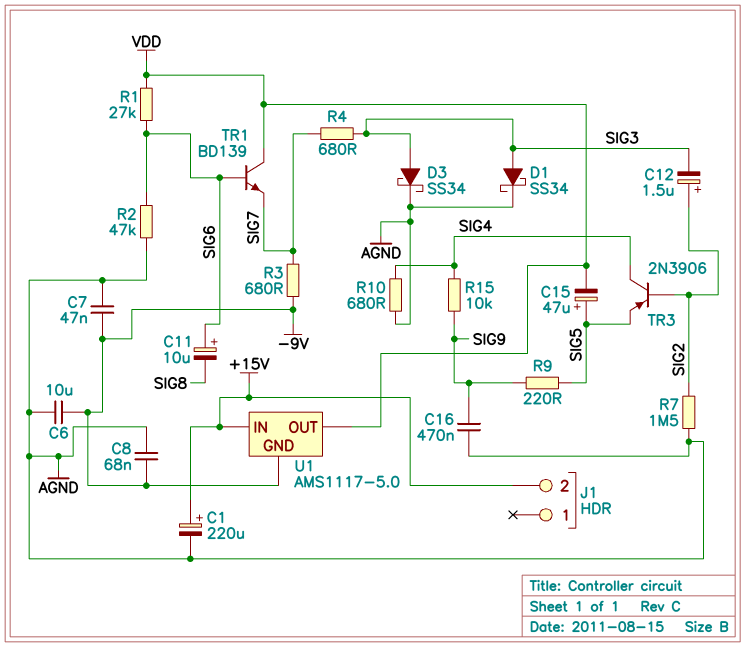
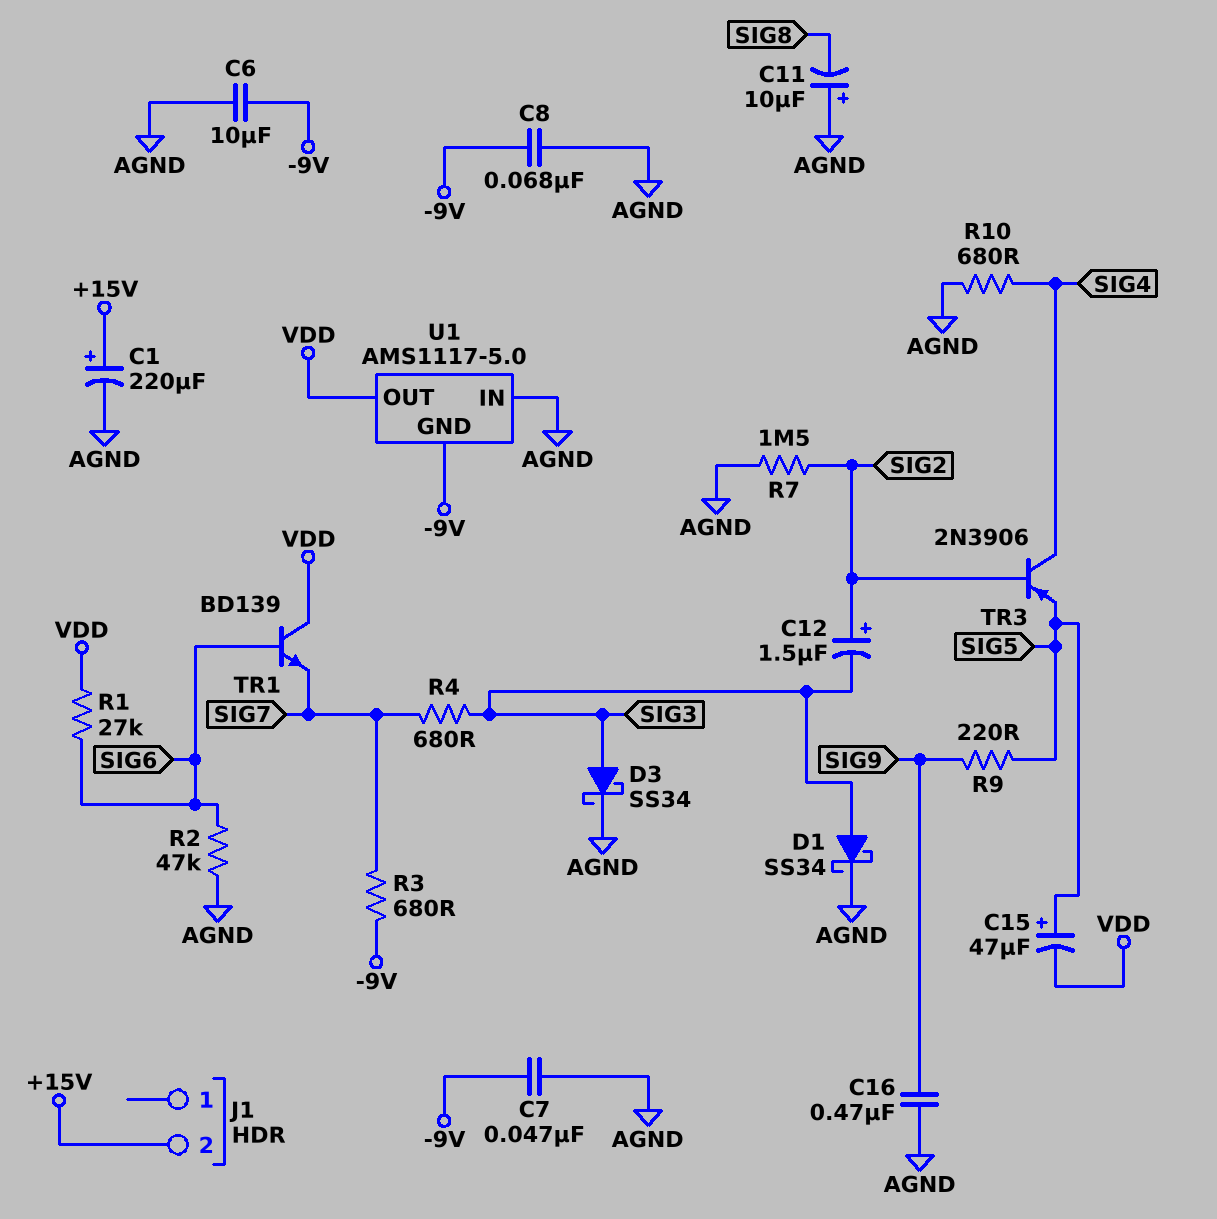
C11: 10uF (plus SIG6, minus SIG8) -> 10uF (plus AGND, minus SIG8)
R15: 10k (SIG4, SIG9) -> none
U1 pin IN: +15V -> AGND

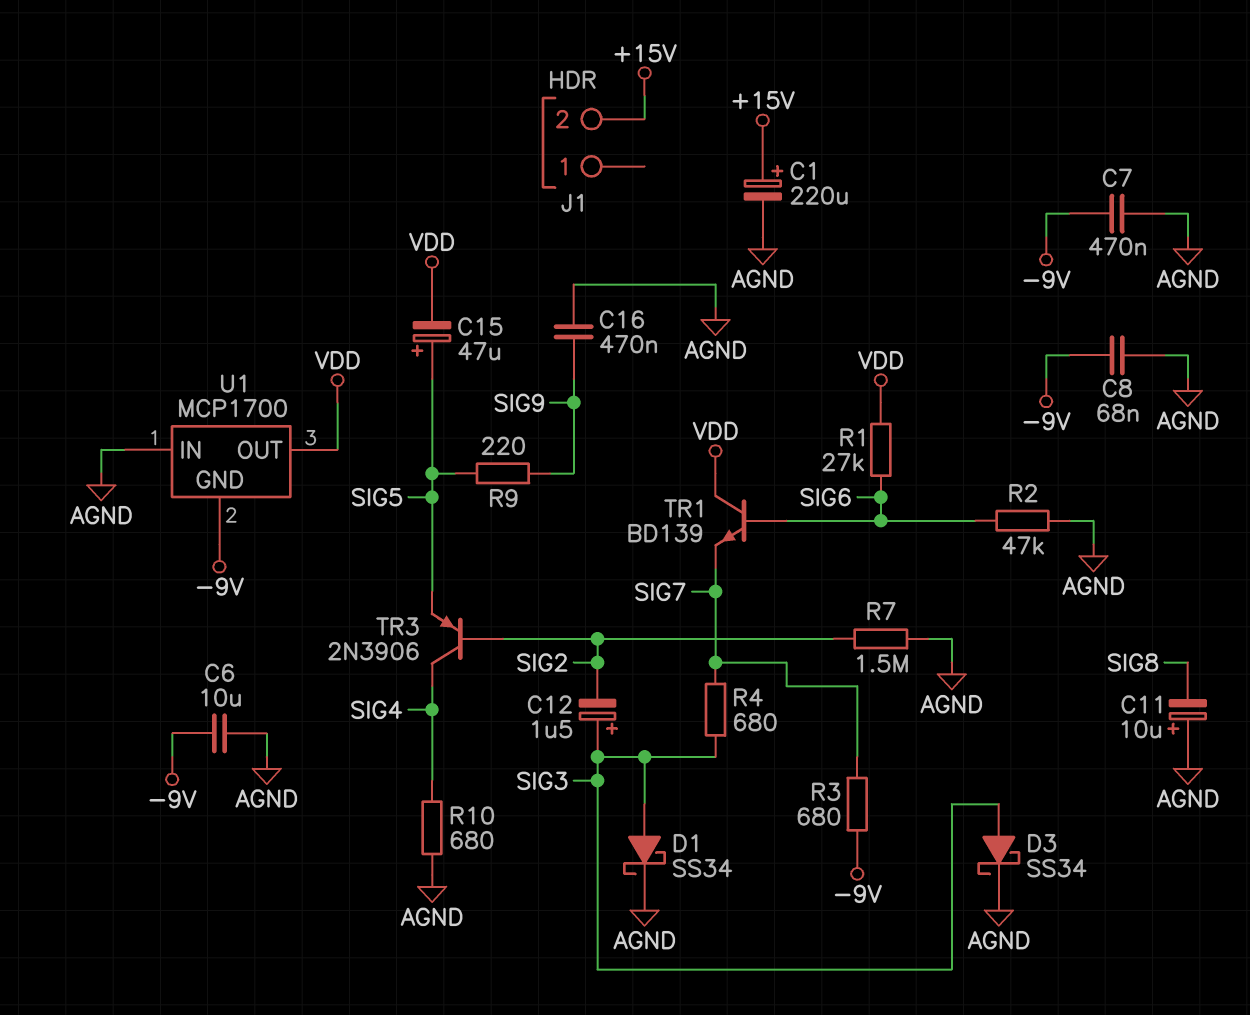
C7: 47nF (-9V, AGND) -> 470nF (-9V, AGND)
C12: 1.5uF (plus SIG2, minus SIG3) -> 1.5uF (plus SIG3, minus SIG2)
U1: AMS1117-5.0 -> MCP1700

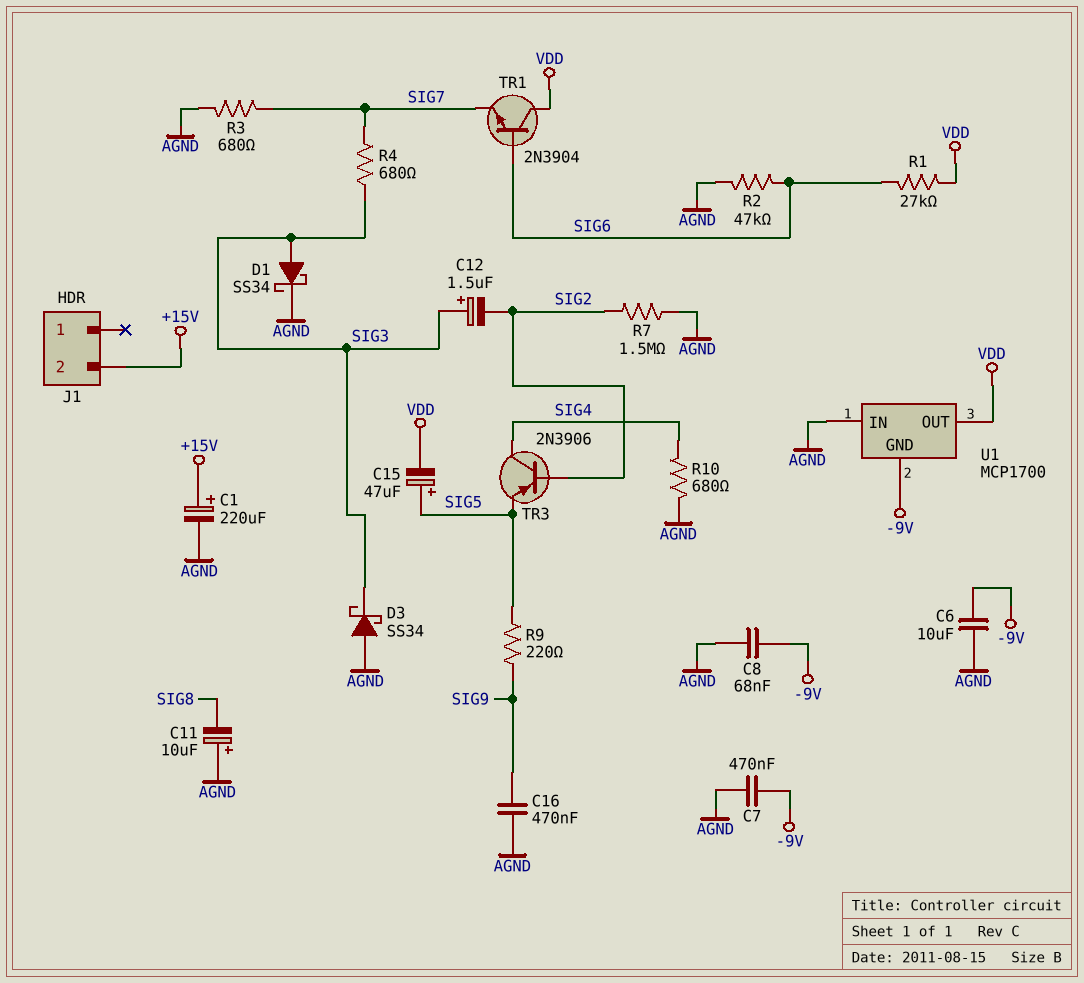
D3: schottky SS34 (A SIG3, K AGND) -> schottky SS34 (A AGND, K SIG3)
R3: 680 (-9V, SIG7) -> 680 (AGND, SIG7)
TR1: NPN BD139 (B SIG6, C VDD, E SIG7) -> NPN 2N3904 (B SIG6, C VDD, E SIG7)

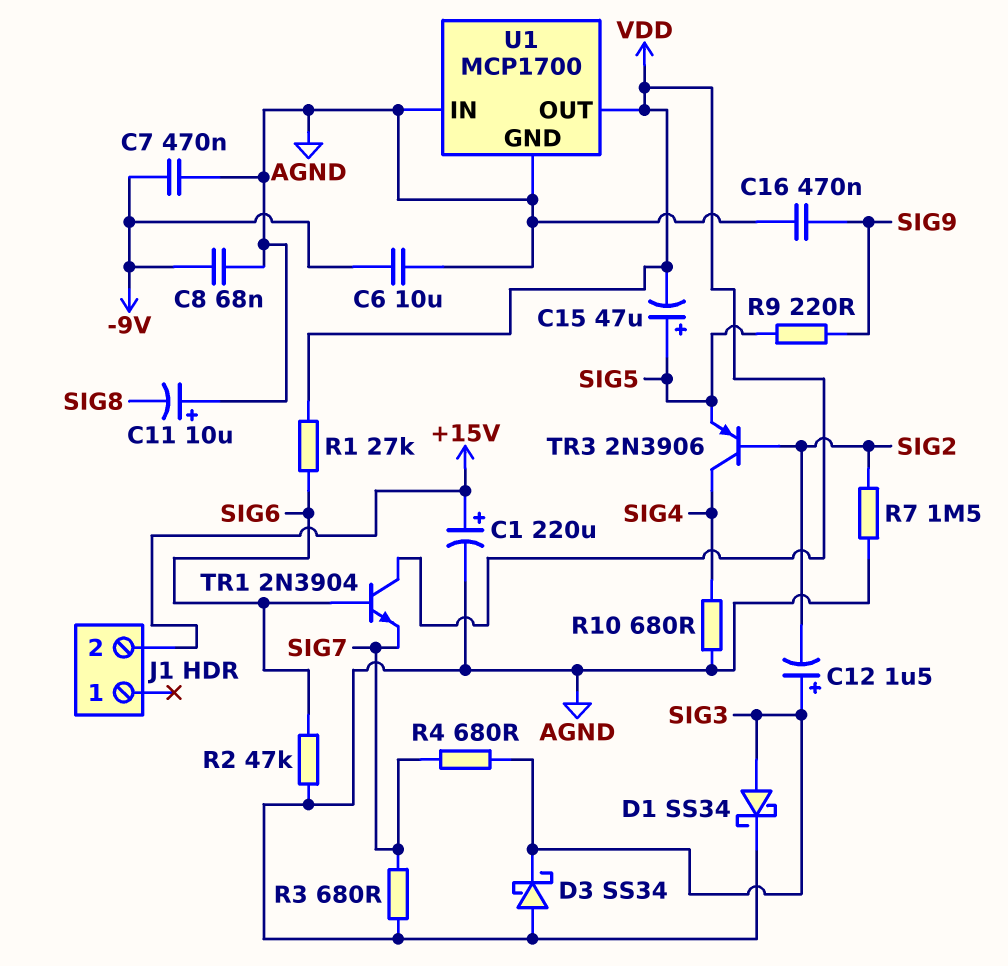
U1 pin GND: -9V -> AGND

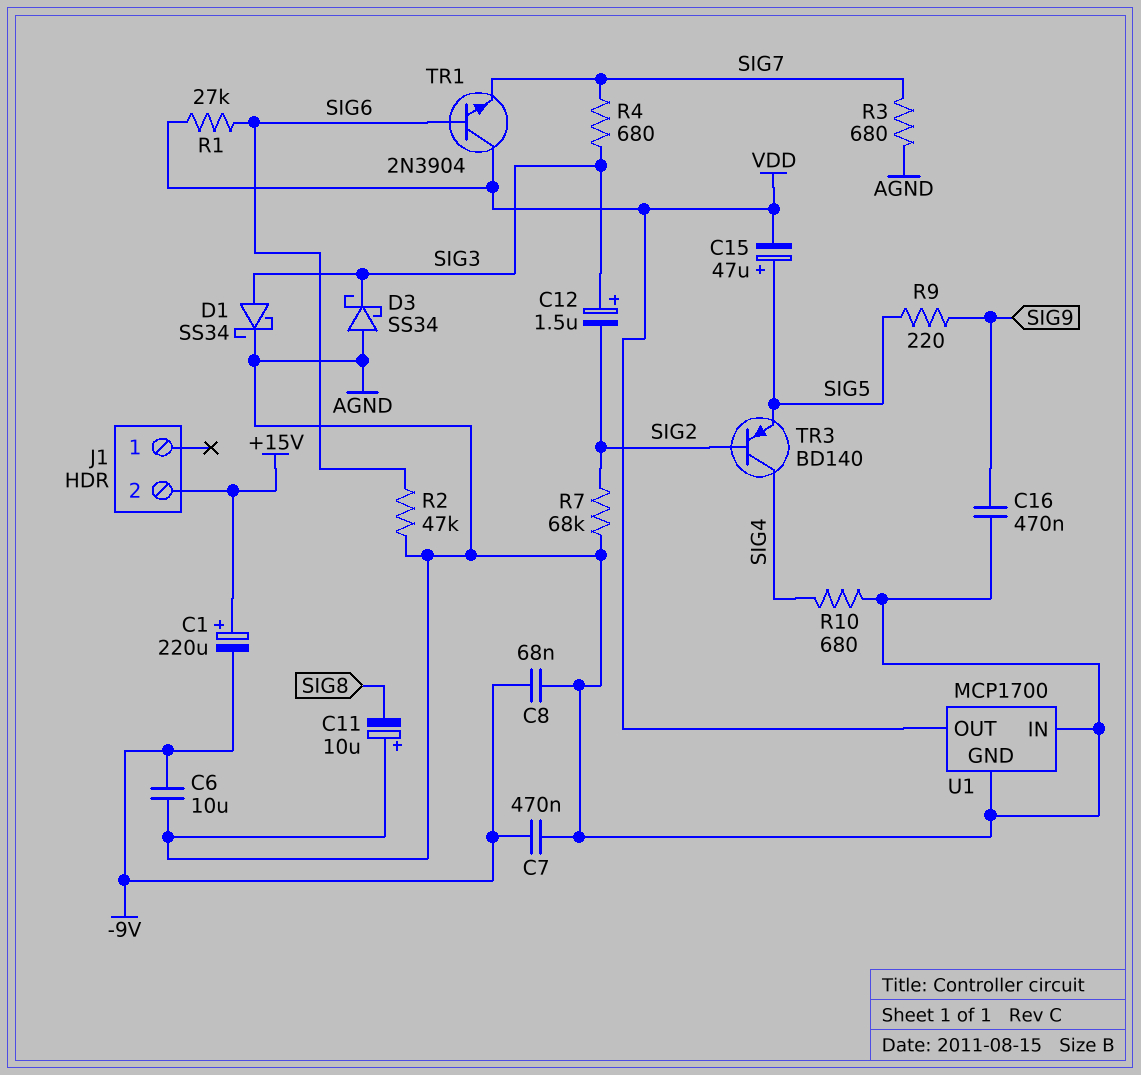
C1: 220uF (plus +15V, minus AGND) -> 220uF (plus +15V, minus -9V)
R7: 1.5M (AGND, SIG2) -> 68k (AGND, SIG2)
TR3: PNP 2N3906 (B SIG2, C SIG4, E SIG5) -> PNP BD140 (B SIG2, C SIG4, E SIG5)

